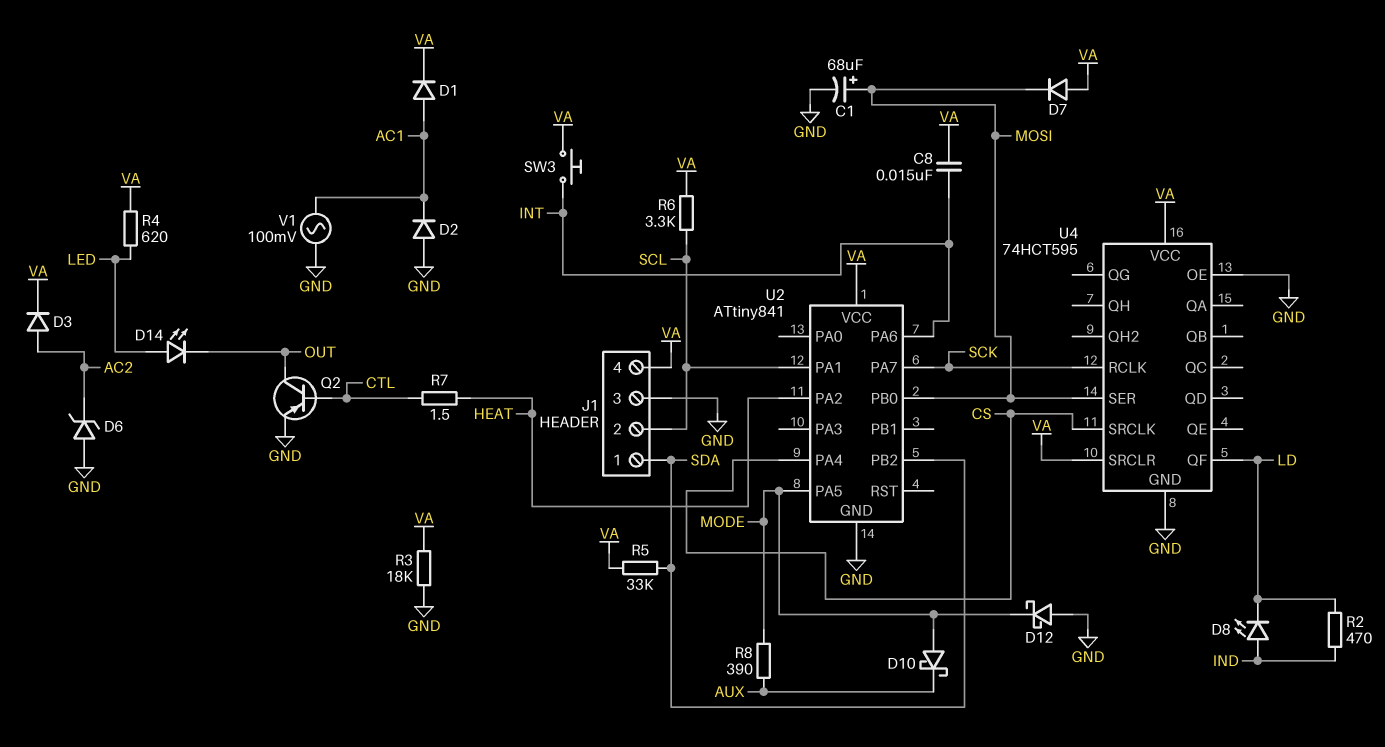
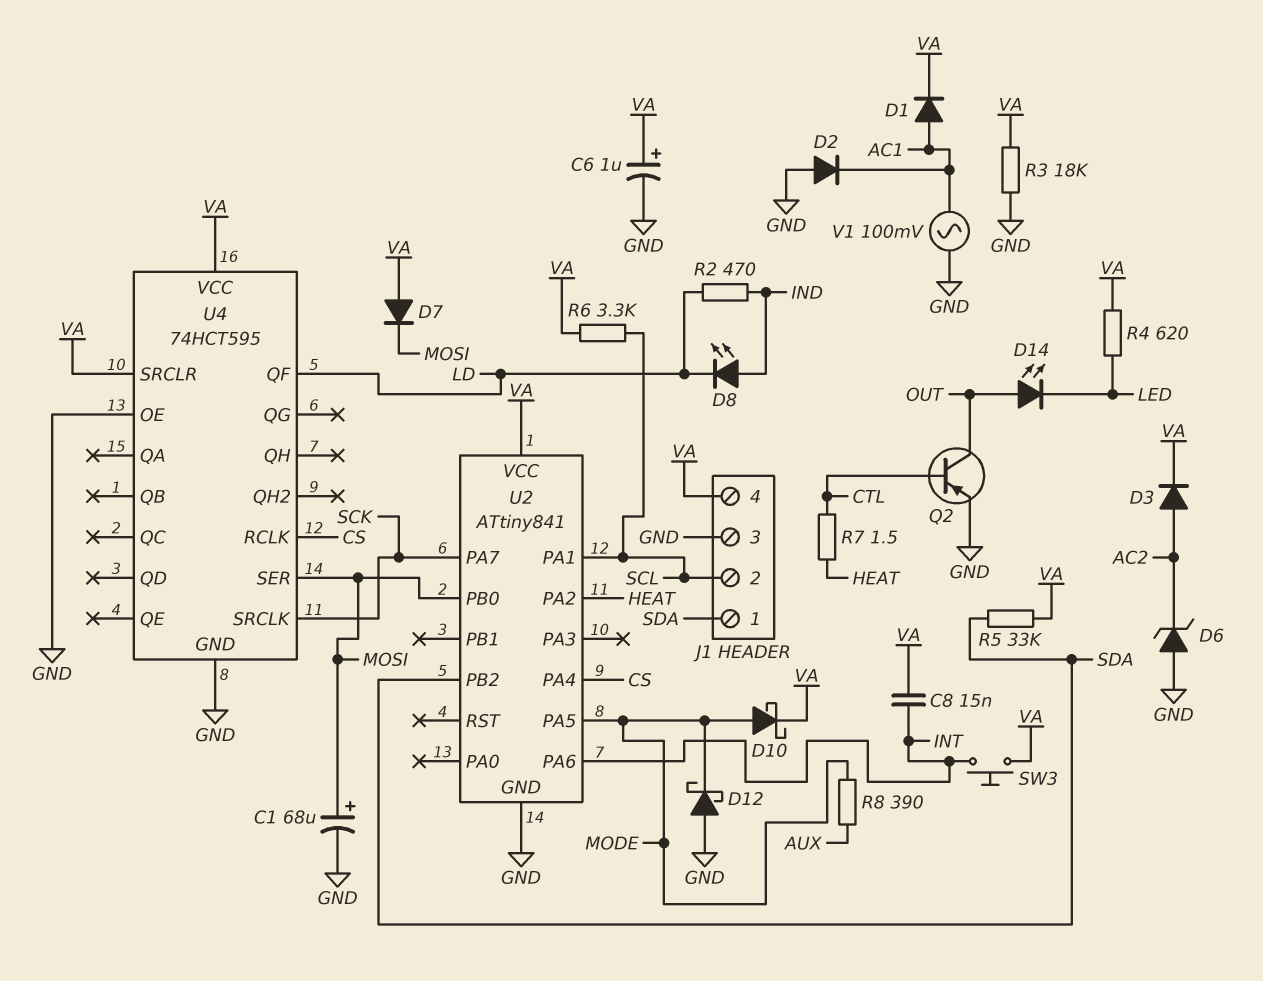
C6: none -> 1uF (plus VA, minus GND)
D10: schottky (A MODE, K AUX) -> schottky (A MODE, K VA)
D14: LED (A LED, K OUT) -> LED (A OUT, K LED)
U4 pin RCLK: SCK -> CS
U4 pin SRCLK: CS -> SCK

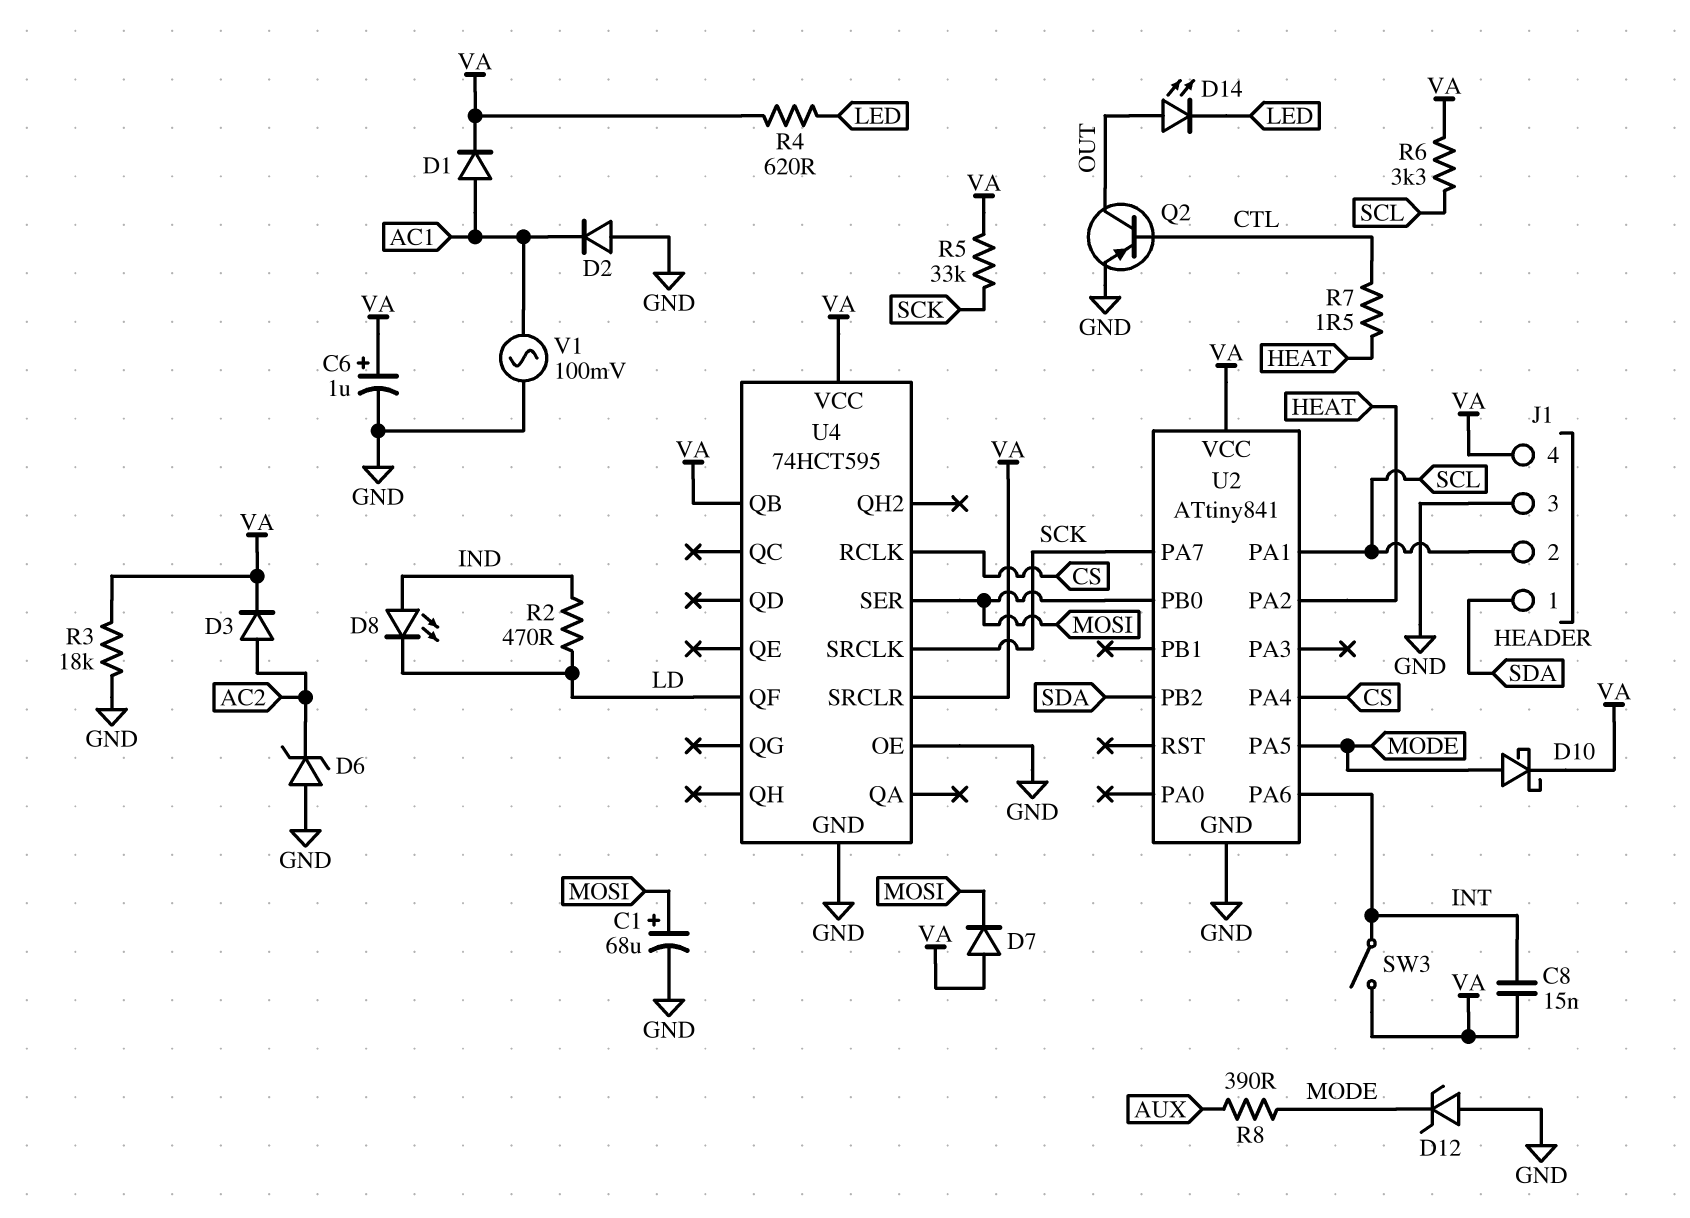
D12: schottky (A GND, K MODE) -> zener (A GND, K MODE)
R5: 33k (SDA, VA) -> 33k (SCK, VA)
SW3: button (INT, VA) -> switch (INT, VA)
U4 pin QB: none -> VA

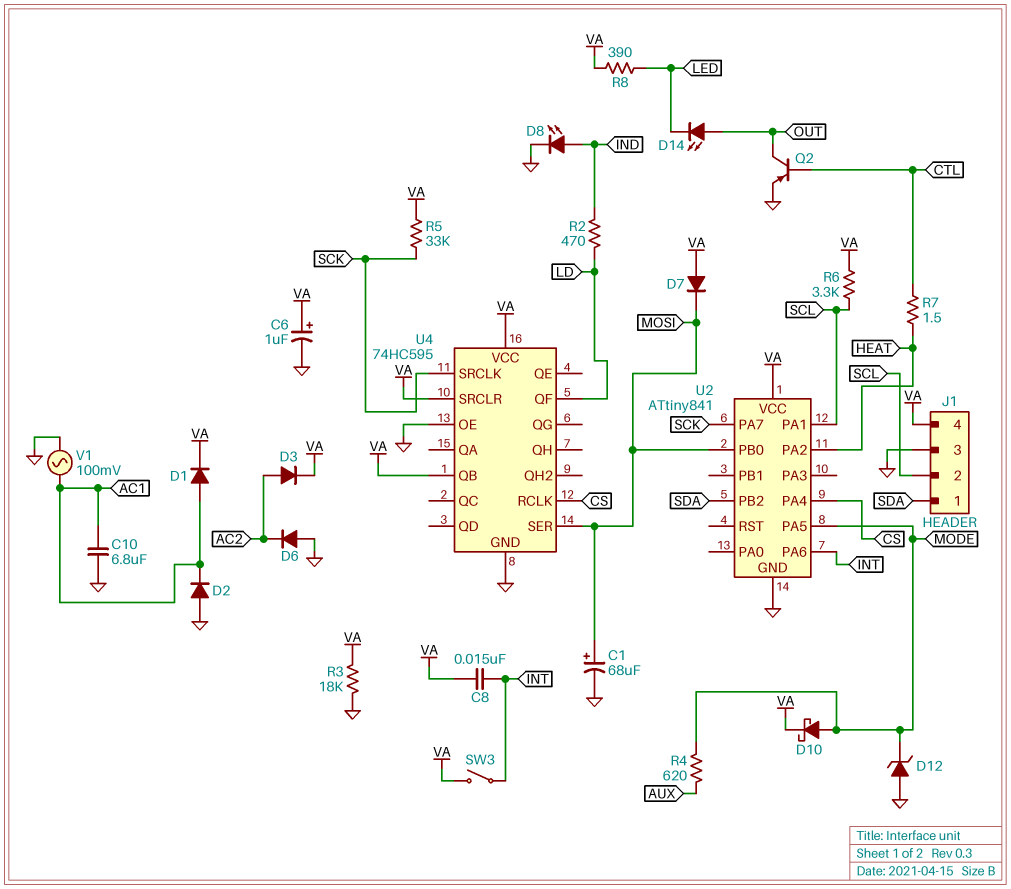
C10: none -> 6.8uF (AC1, GND)
D6: zener (A GND, K AC2) -> diode (A GND, K AC2)
D8: LED (A IND, K LD) -> LED (A IND, K GND)
R4: 620 (LED, VA) -> 620 (AUX, MODE)
R8: 390 (AUX, MODE) -> 390 (LED, VA)
U4: 74HCT595 -> 74HC595

